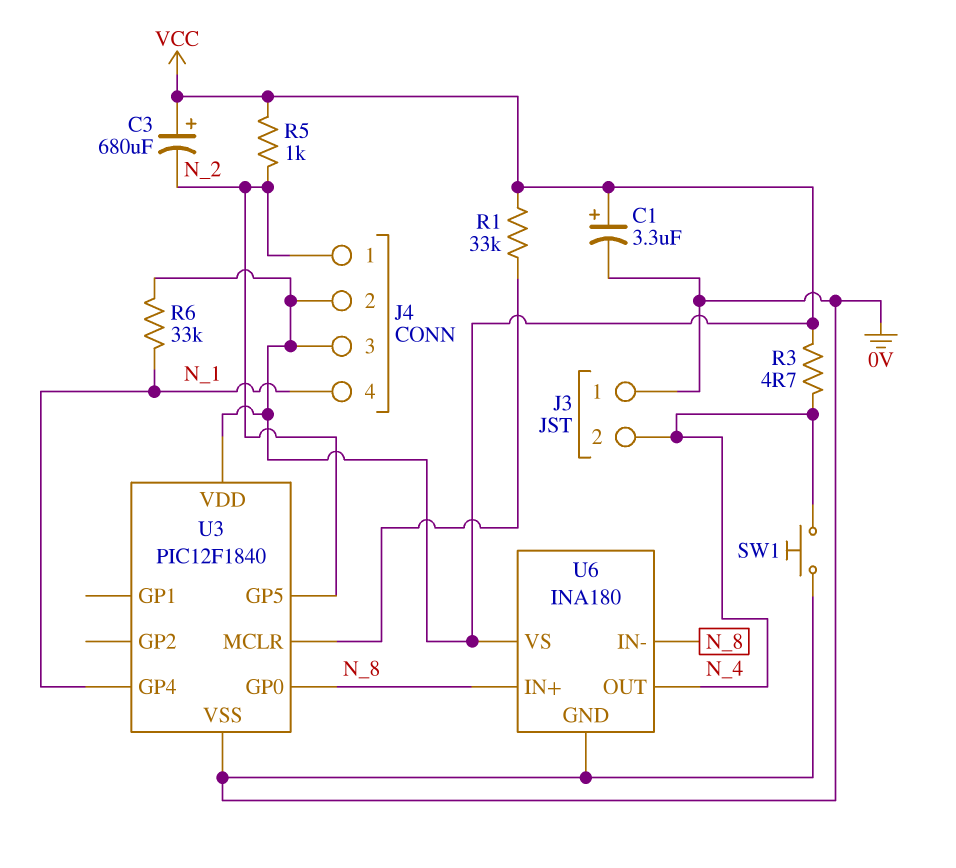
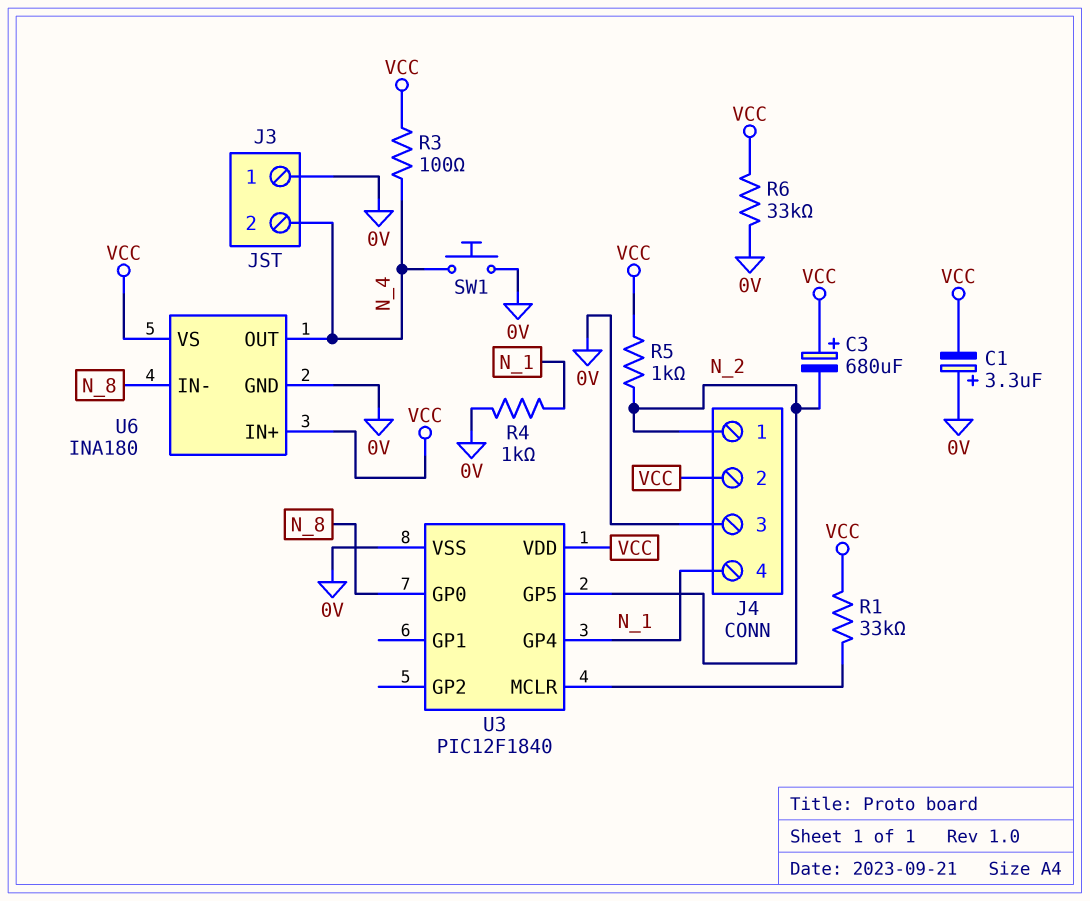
C1: 3.3uF (plus VCC, minus 0V) -> 3.3uF (plus 0V, minus VCC)
J4 pin 3: VCC -> 0V
R3: 4.7 (N_4, VCC) -> 100 (N_4, VCC)
R4: none -> 1k (0V, N_1)
R6: 33k (N_1, VCC) -> 33k (0V, VCC)
U6 pin IN+: N_8 -> VCC

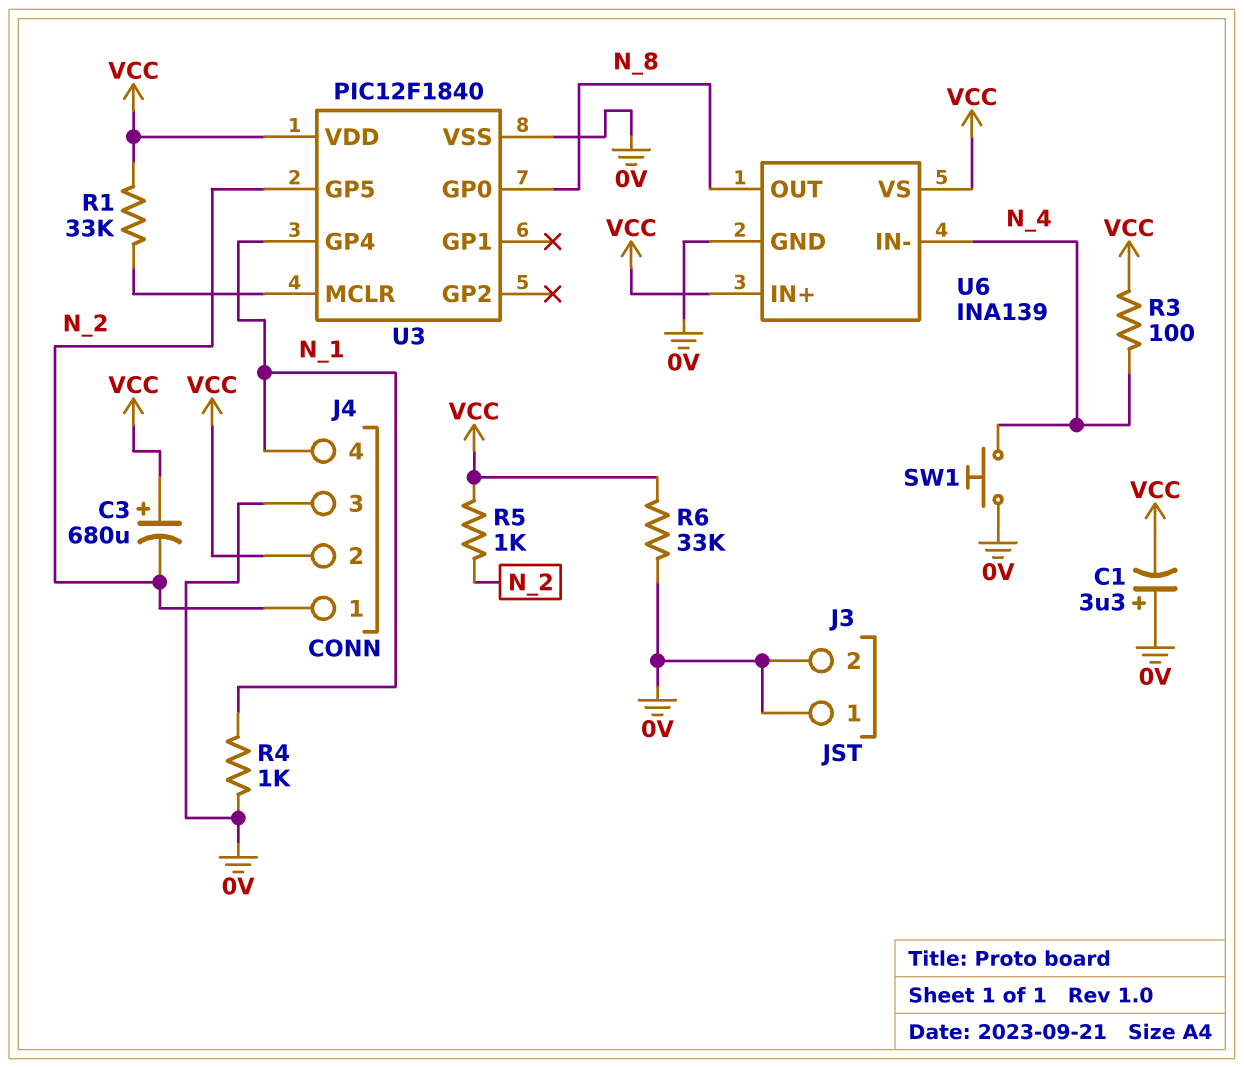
J3 pin 2: N_4 -> 0V
U6: INA180 -> INA139
U6 pin IN-: N_8 -> N_4
U6 pin OUT: N_4 -> N_8

